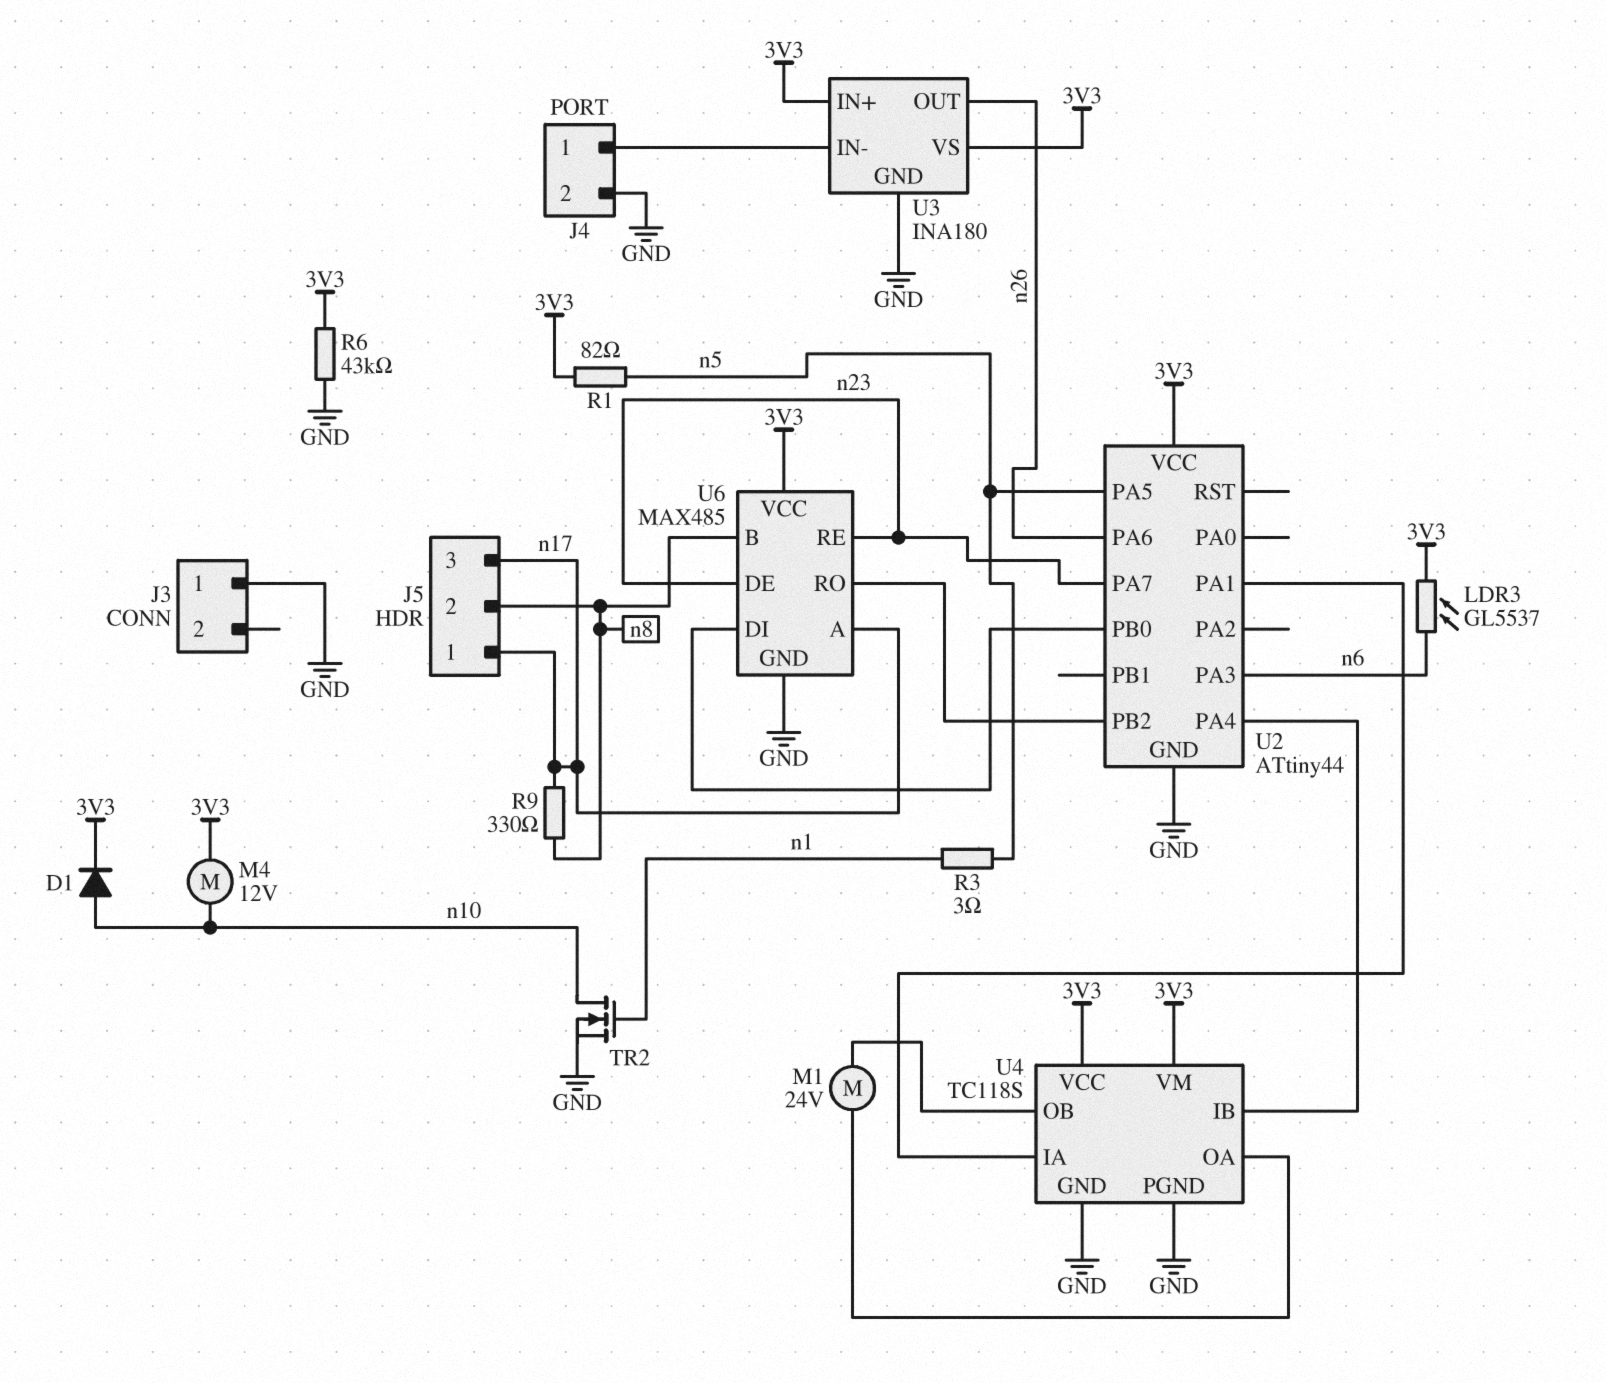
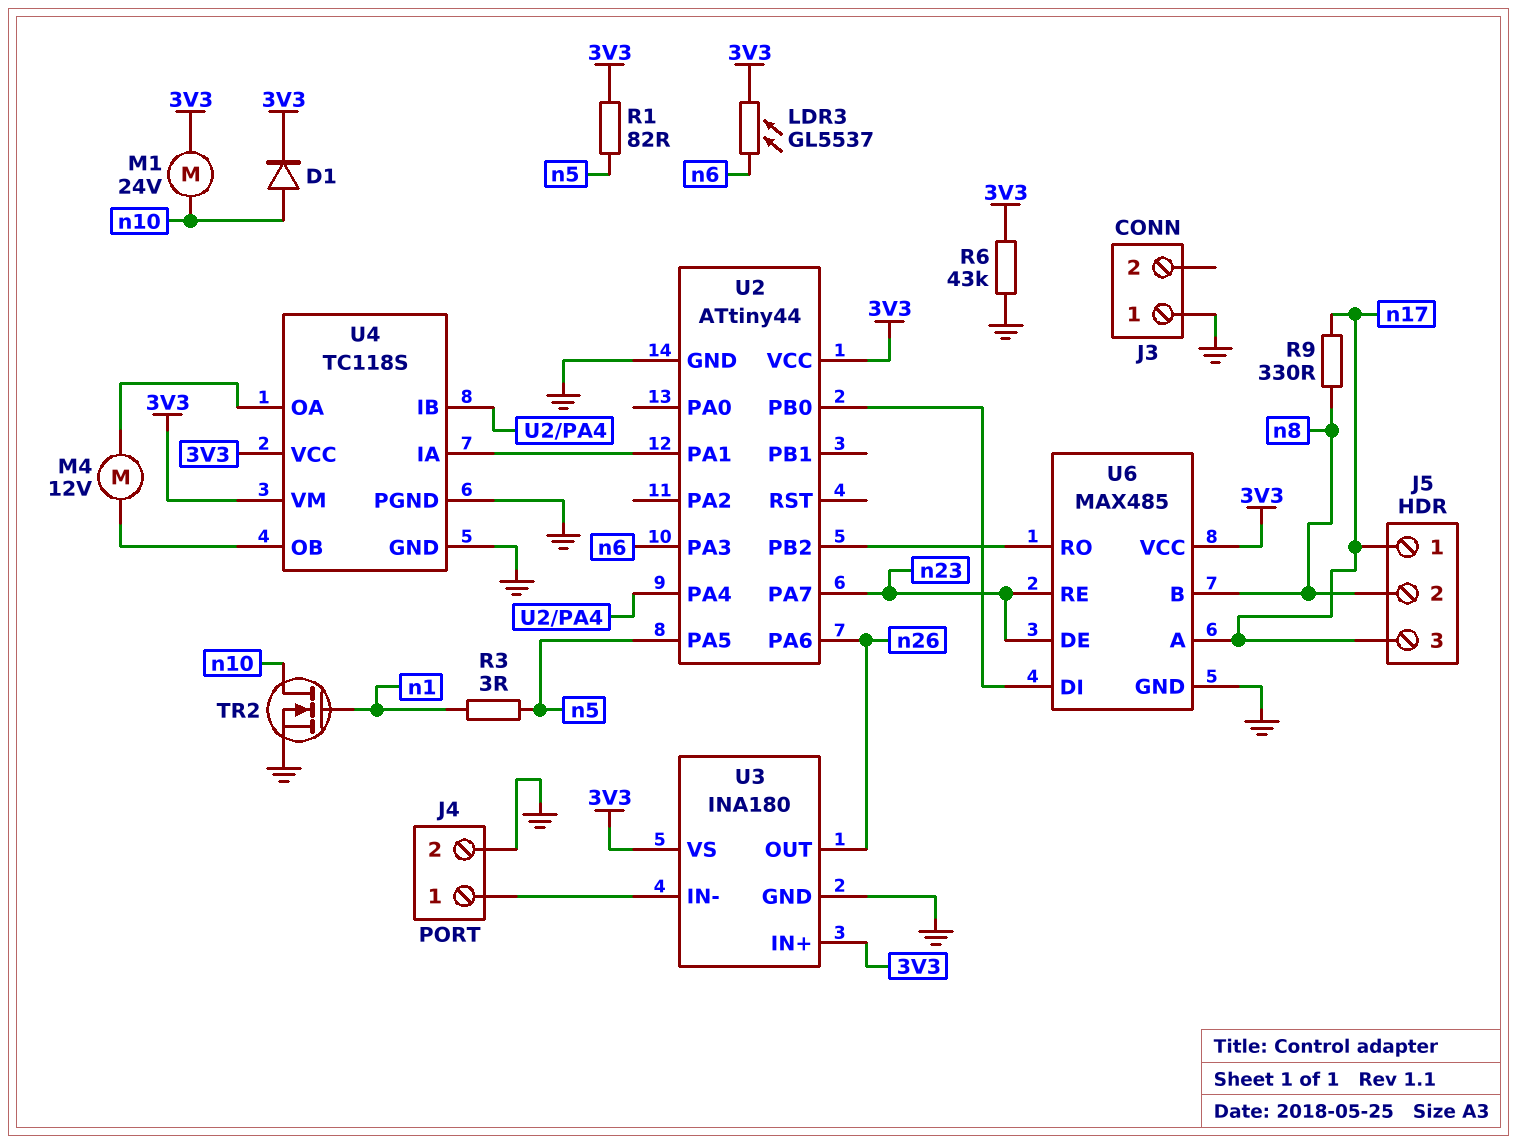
M1: motor 24V (U4/OA, U4/OB) -> motor 24V (3V3, n10)
M4: motor 12V (3V3, n10) -> motor 12V (U4/OA, U4/OB)

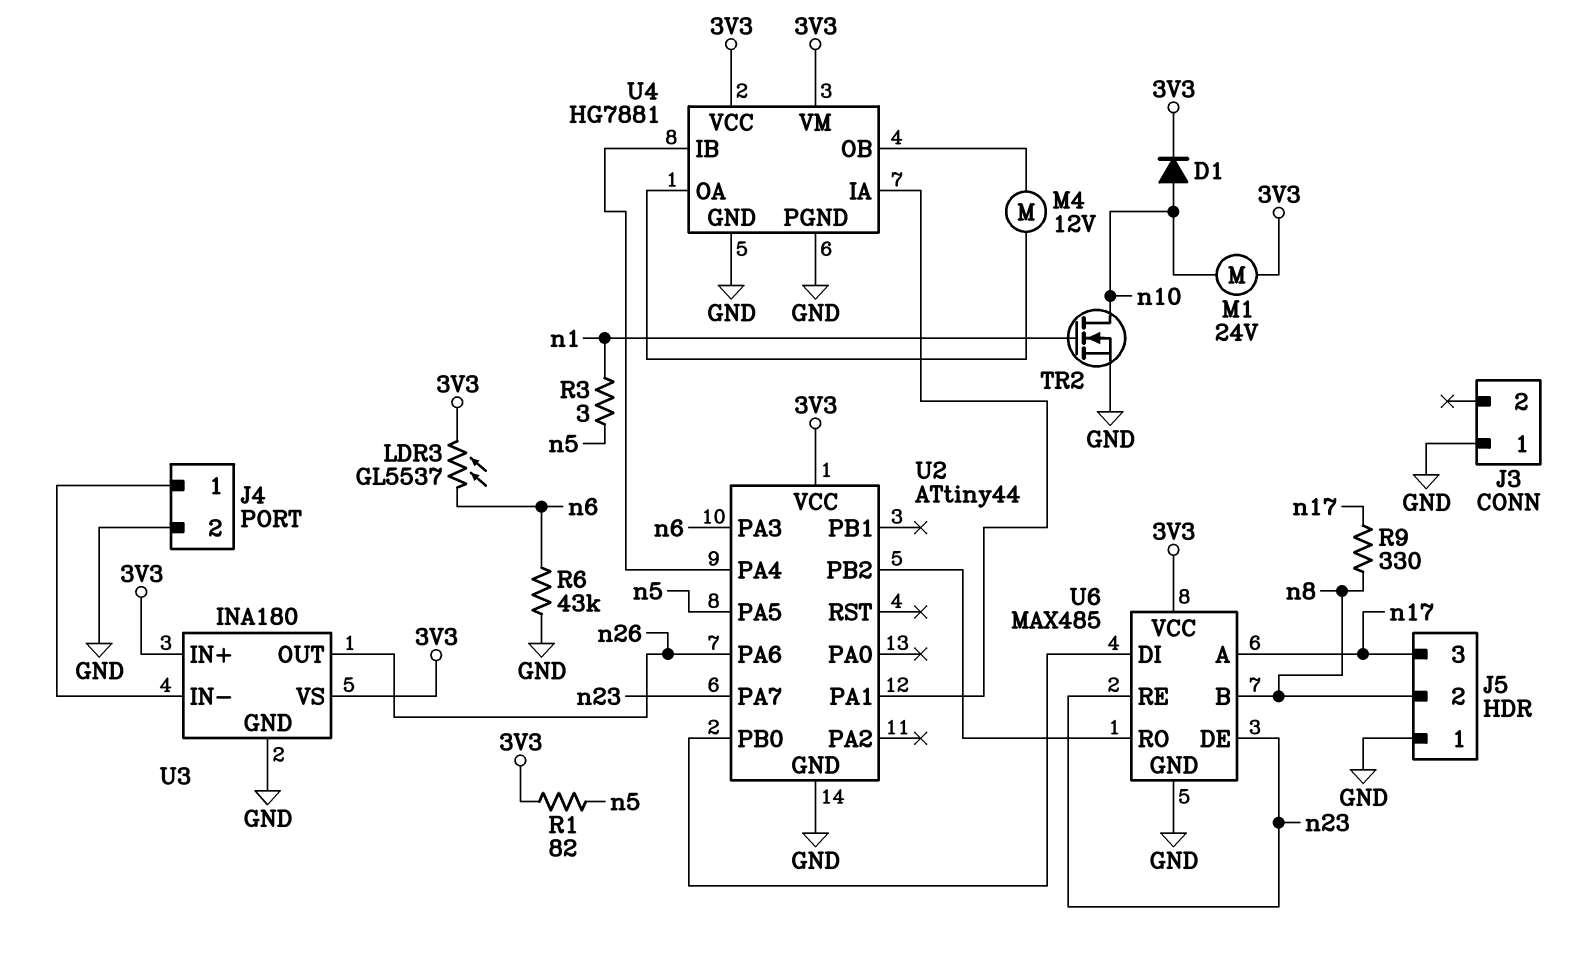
J5 pin 1: n17 -> GND
R6: 43k (3V3, GND) -> 43k (GND, n6)
U4: TC118S -> HG7881

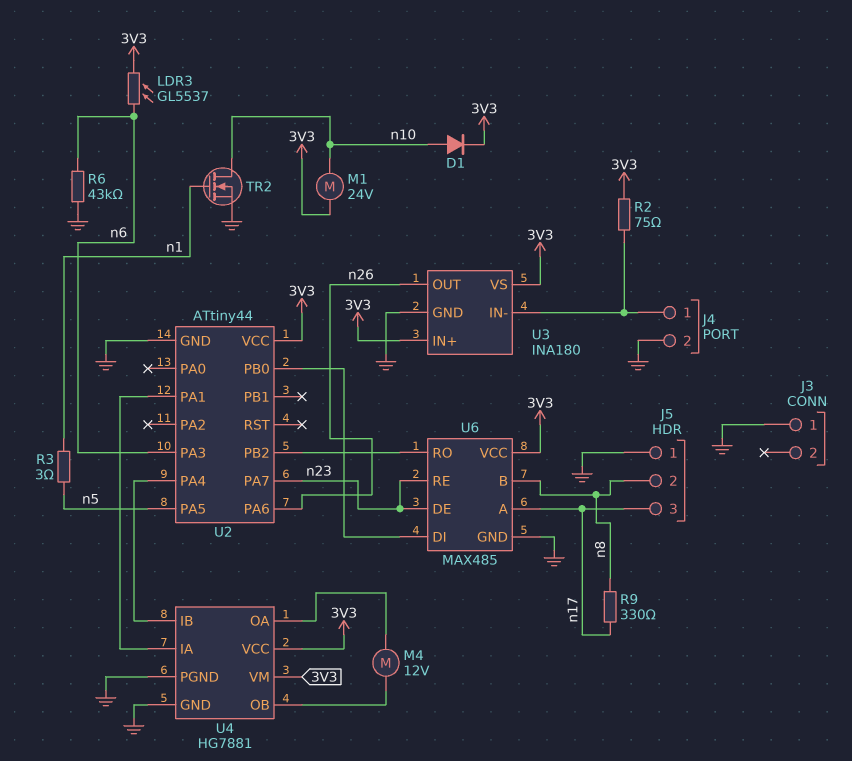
R1: 82 (3V3, n5) -> none
R2: none -> 75 (3V3, J4/1)

